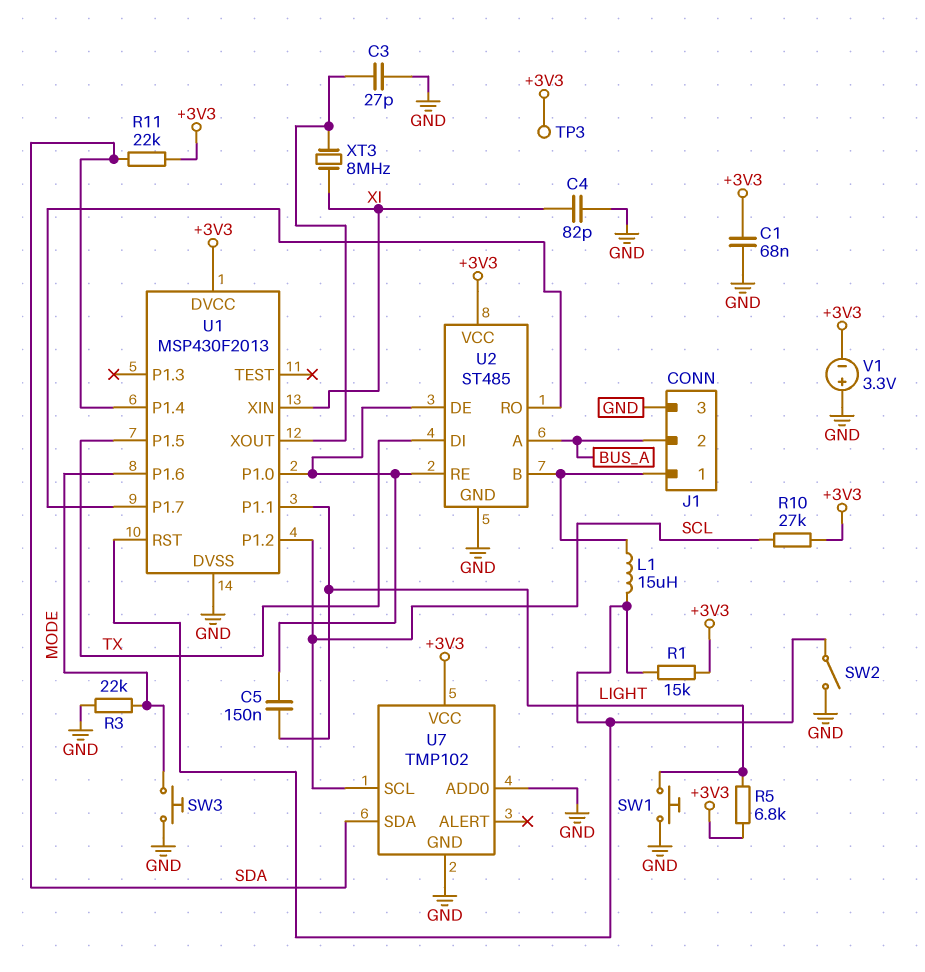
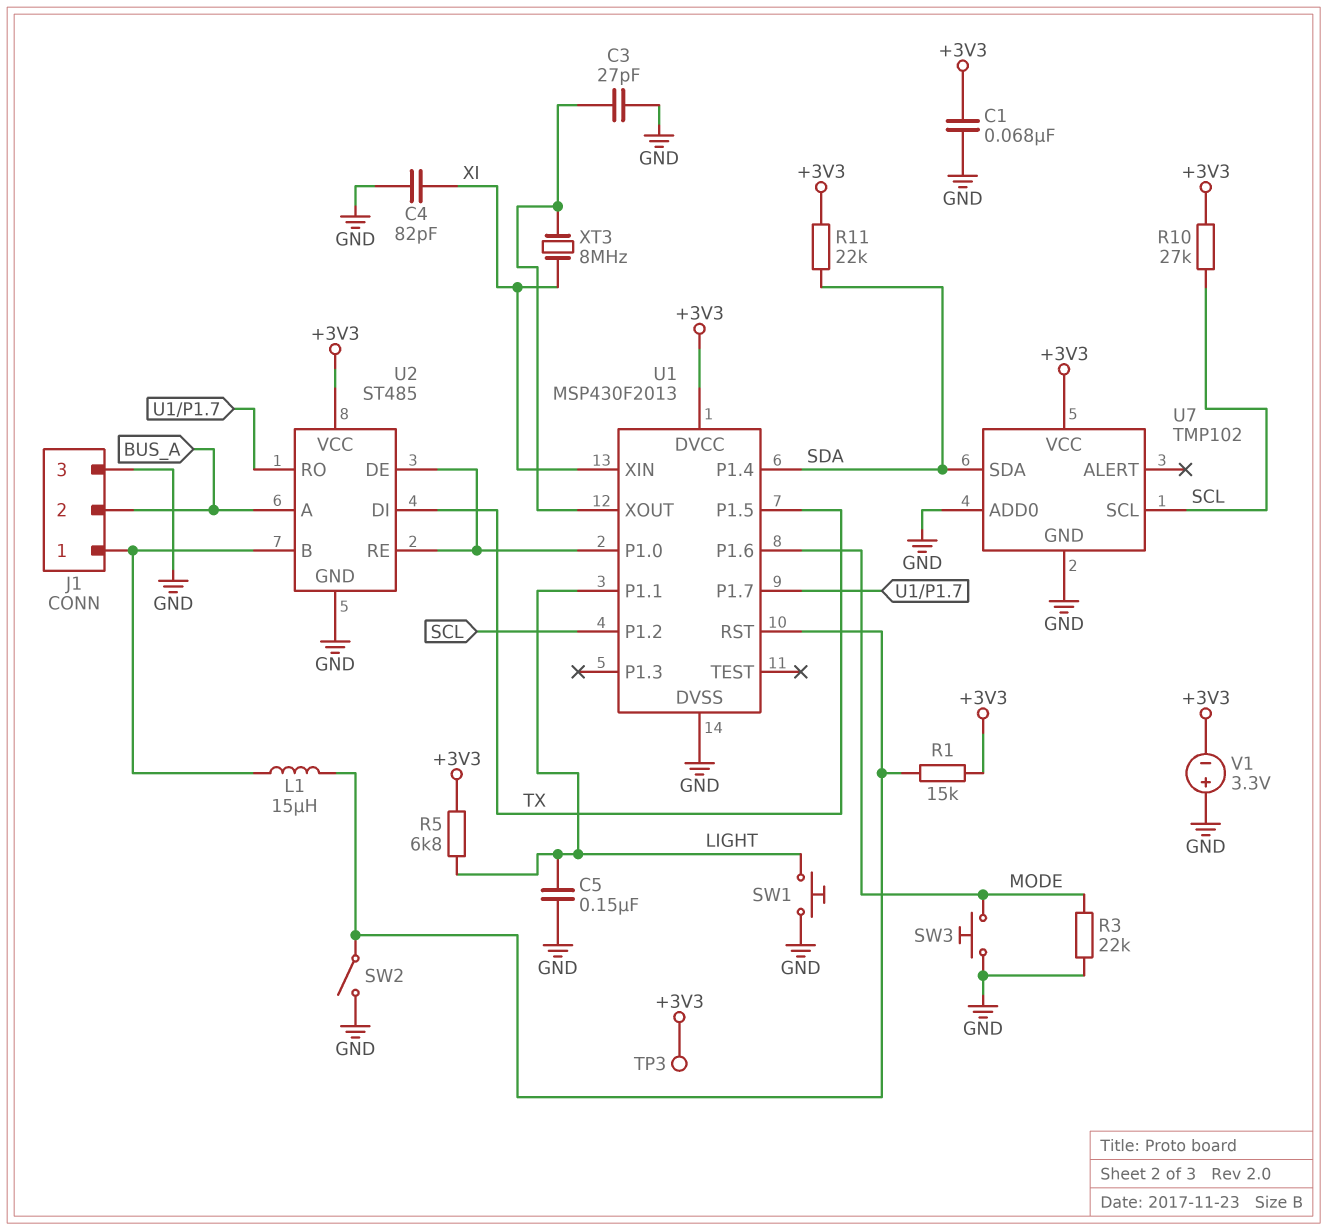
C5: 150nF (LIGHT, U1/P1.0) -> 150nF (GND, LIGHT)

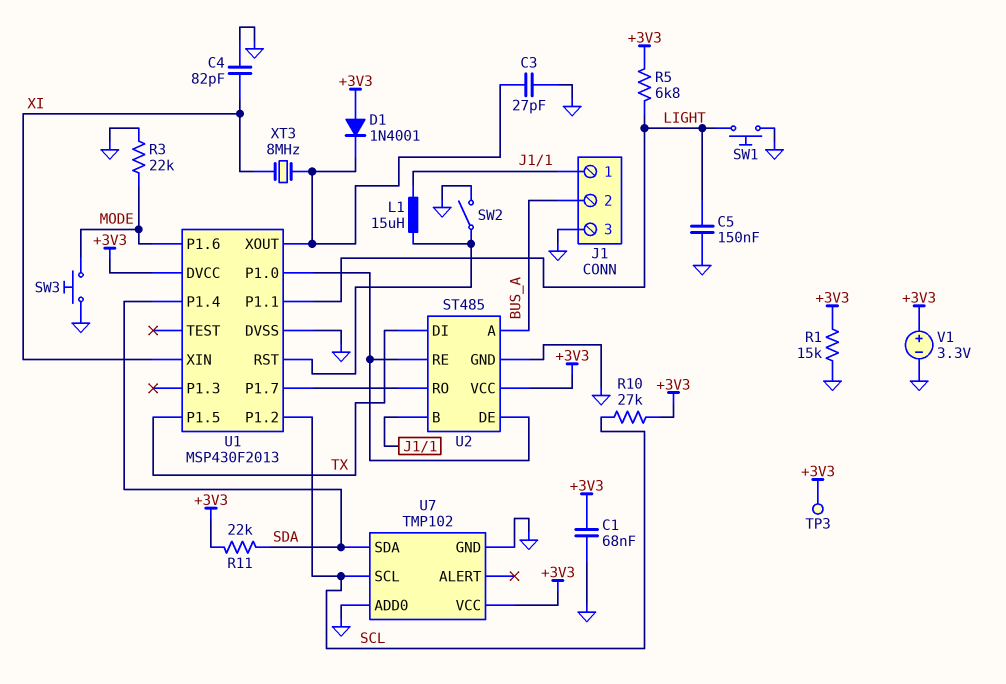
D1: none -> diode 1N4001 (A +3V3, K U1/XOUT)
R1: 15k (+3V3, U1/RST) -> 15k (+3V3, GND)
V1: 3.3V (plus GND, minus +3V3) -> 3.3V (plus +3V3, minus GND)

